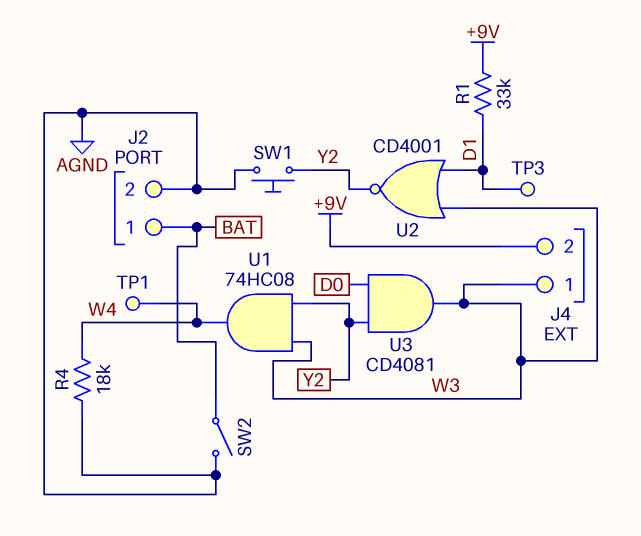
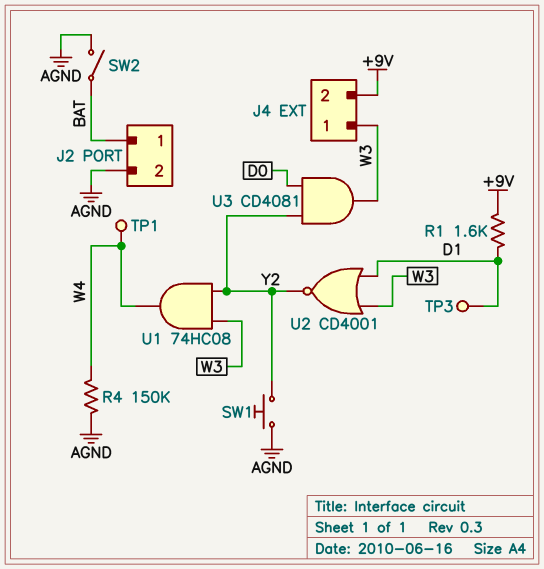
R1: 33k (+9V, D1) -> 1.6k (+9V, D1)
R4: 18k (AGND, W4) -> 150k (AGND, W4)

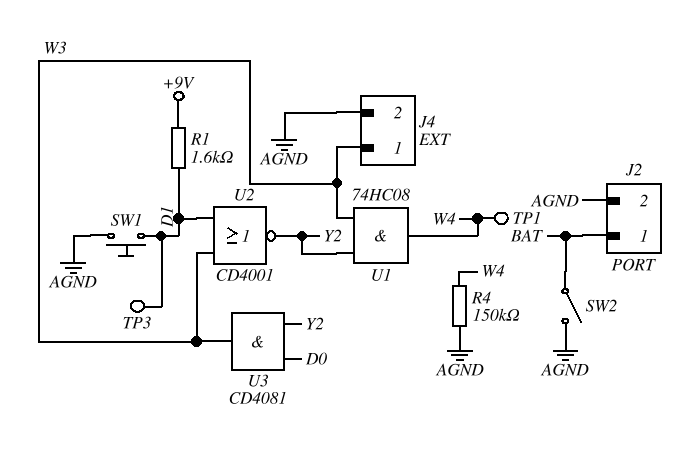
J4 pin 2: +9V -> AGND
SW1: button (AGND, Y2) -> button (AGND, D1)

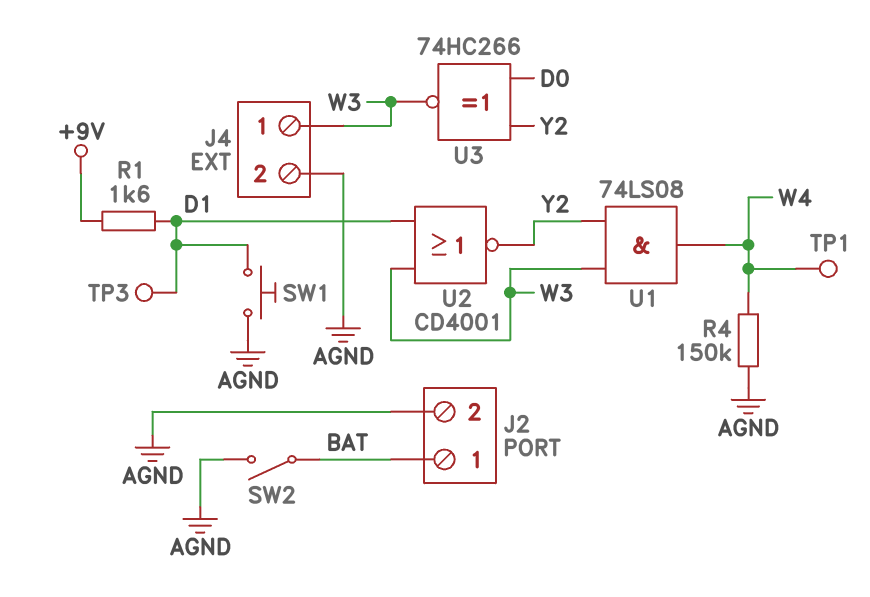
U1: AND 74HC08 (in W3, in Y2, out W4) -> AND 74LS08 (in W3, in Y2, out W4)
U3: AND CD4081 (in D0, in Y2, out W3) -> XNOR 74HC266 (in D0, in Y2, out W3)

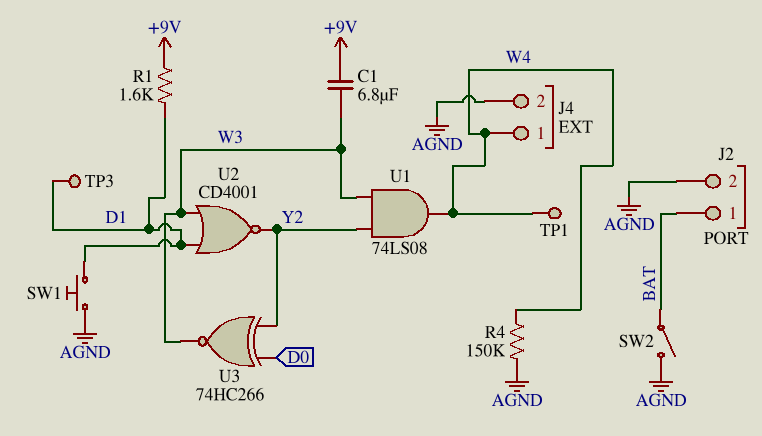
C1: none -> 6.8uF (+9V, W3)
J4 pin 1: W3 -> W4

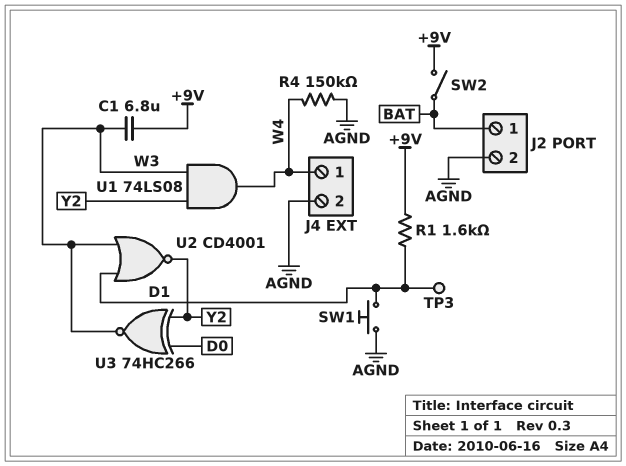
SW2: switch (AGND, BAT) -> switch (+9V, BAT)
TP1: test point (W4) -> none

